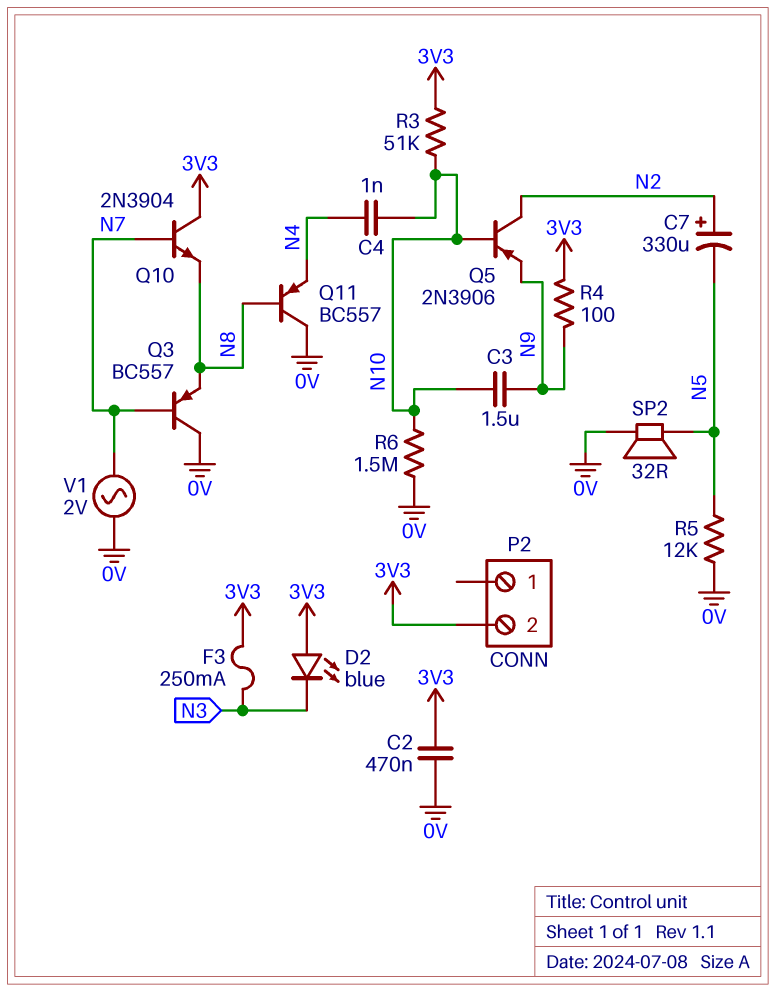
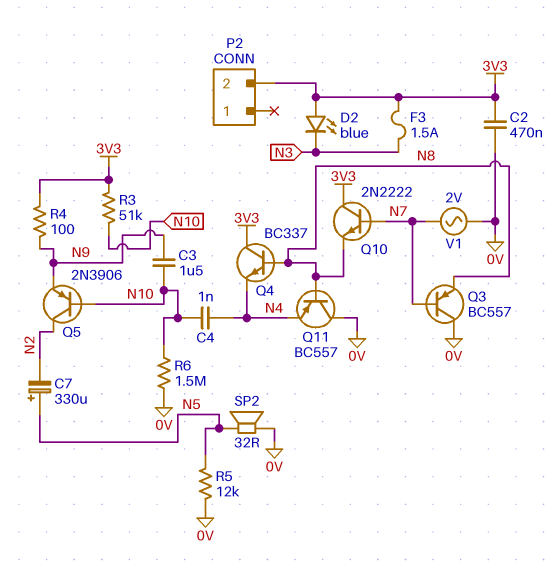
C7: 330uF (plus N2, minus N5) -> 330uF (plus N5, minus N2)
F3: 250mA (3V3, N3) -> 1.5A (3V3, N3)
Q4: none -> NPN BC337 (B N8, C 3V3, E N4)
Q10: NPN 2N3904 (B N7, C 3V3, E N8) -> NPN 2N2222 (B N7, C 3V3, E N8)

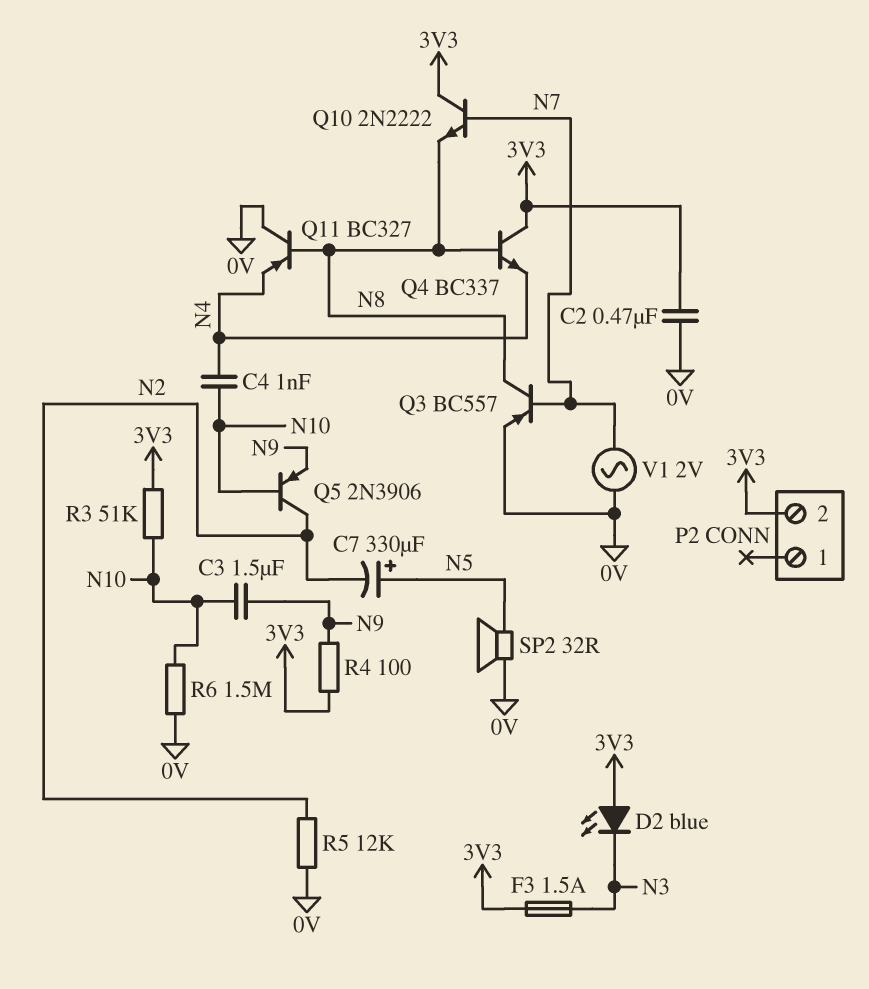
Q3: PNP BC557 (B N7, C 0V, E N8) -> PNP BC557 (B N7, C N8, E 0V)
Q11: PNP BC557 (B N8, C 0V, E N4) -> PNP BC327 (B N8, C 0V, E N4)
R5: 12k (0V, N5) -> 12k (0V, N2)

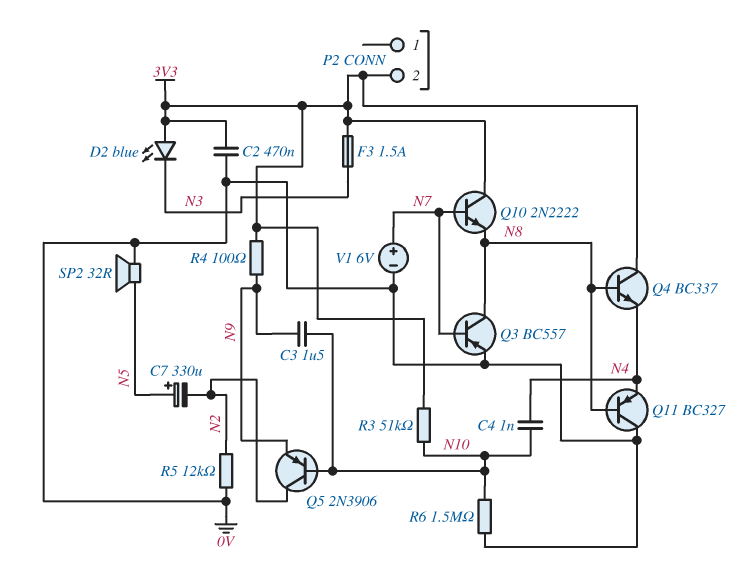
V1: AC 2V (0V, N7) -> 6V (plus N7, minus 0V)

